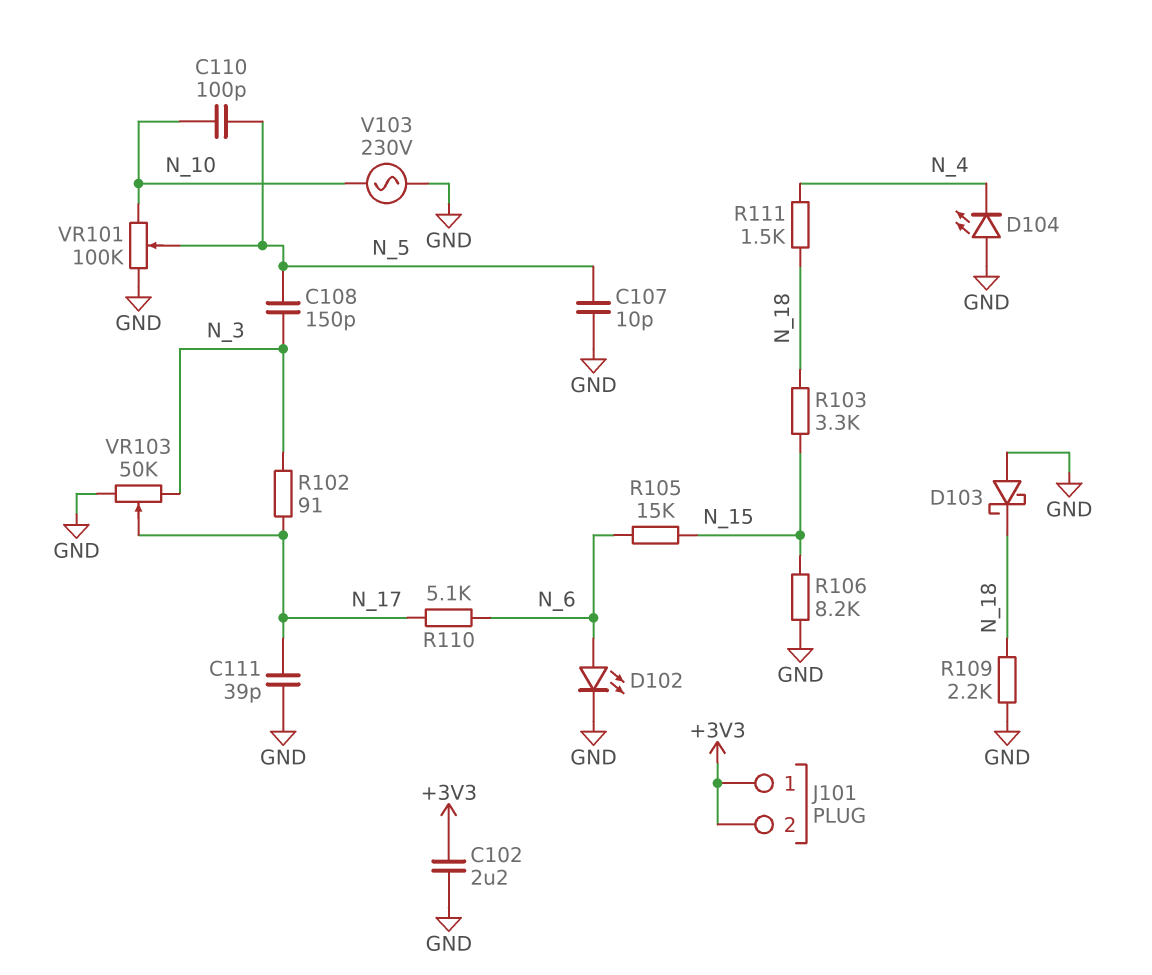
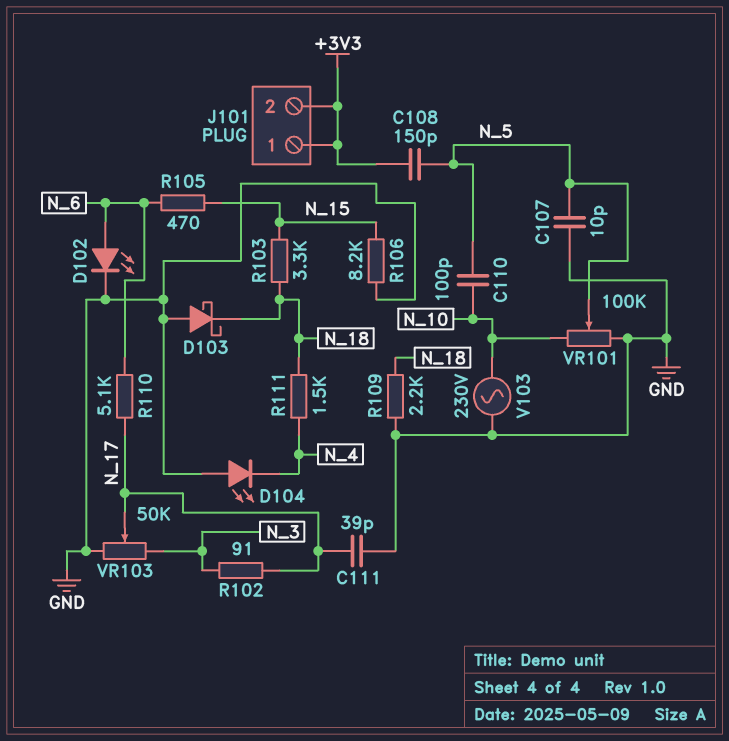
C102: 2.2uF (+3V3, GND) -> none
C108: 150pF (N_3, N_5) -> 150pF (+3V3, N_5)
R105: 15k (N_6, N_15) -> 470 (N_6, N_15)

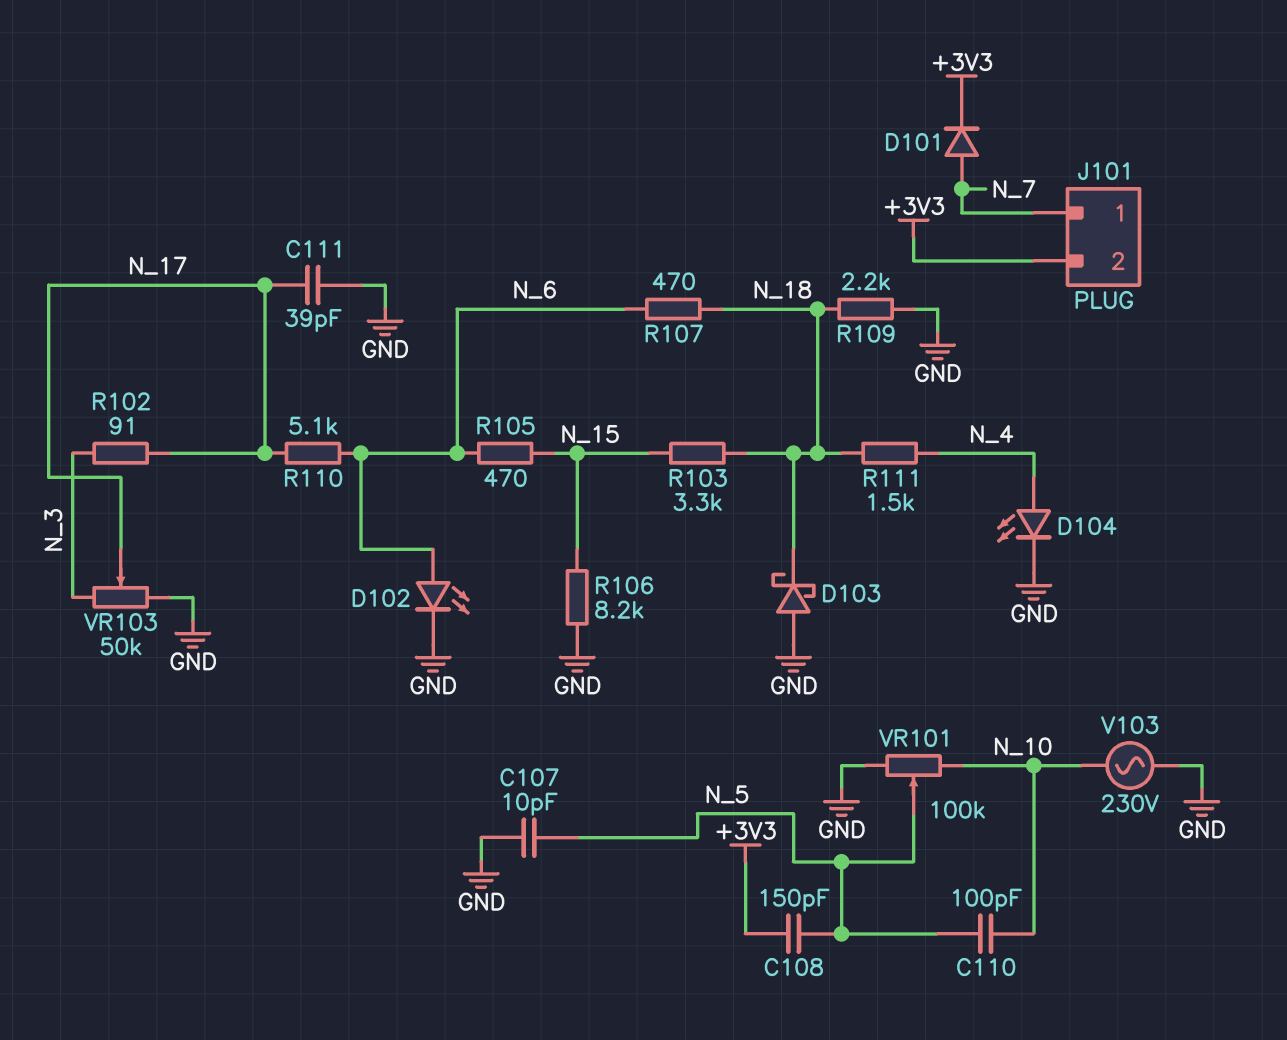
D101: none -> diode (A N_7, K +3V3)
D104: LED (A GND, K N_4) -> LED (A N_4, K GND)
J101 pin 1: +3V3 -> N_7
R107: none -> 470 (N_6, N_18)

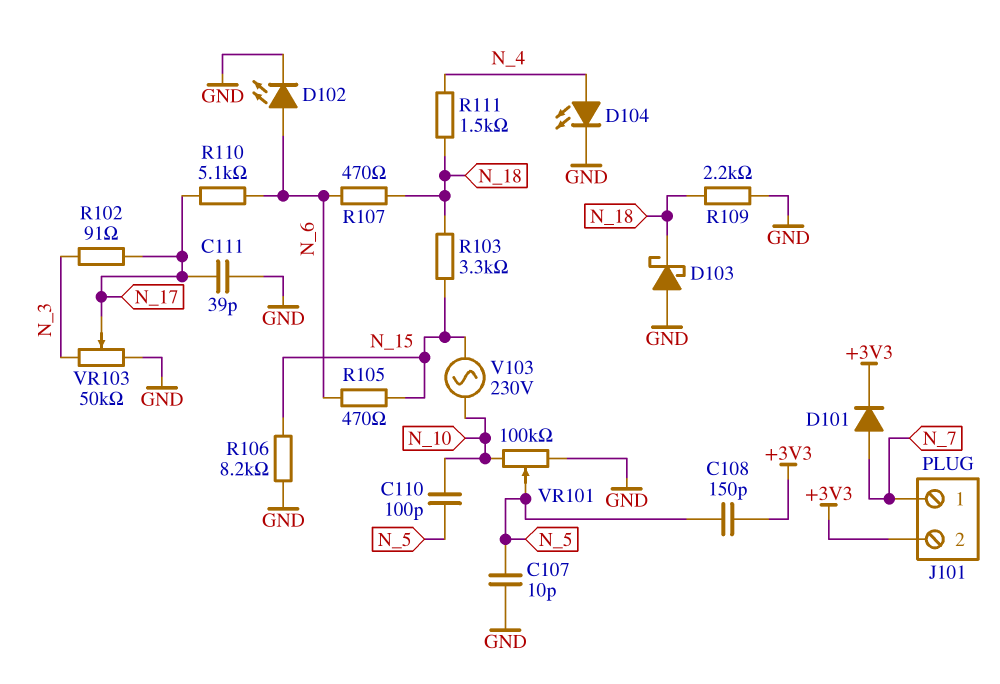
V103: AC 230V (GND, N_10) -> AC 230V (N_10, N_15)

